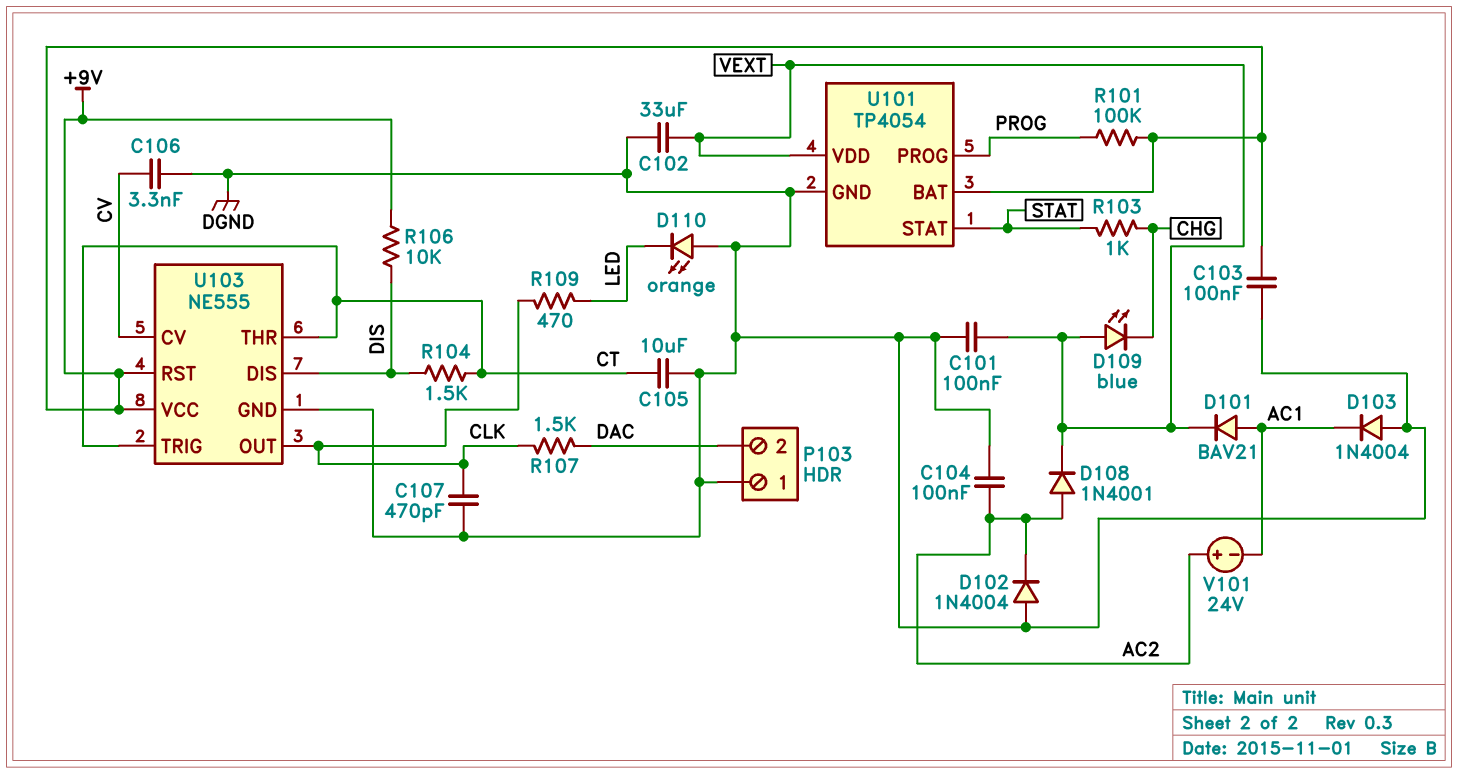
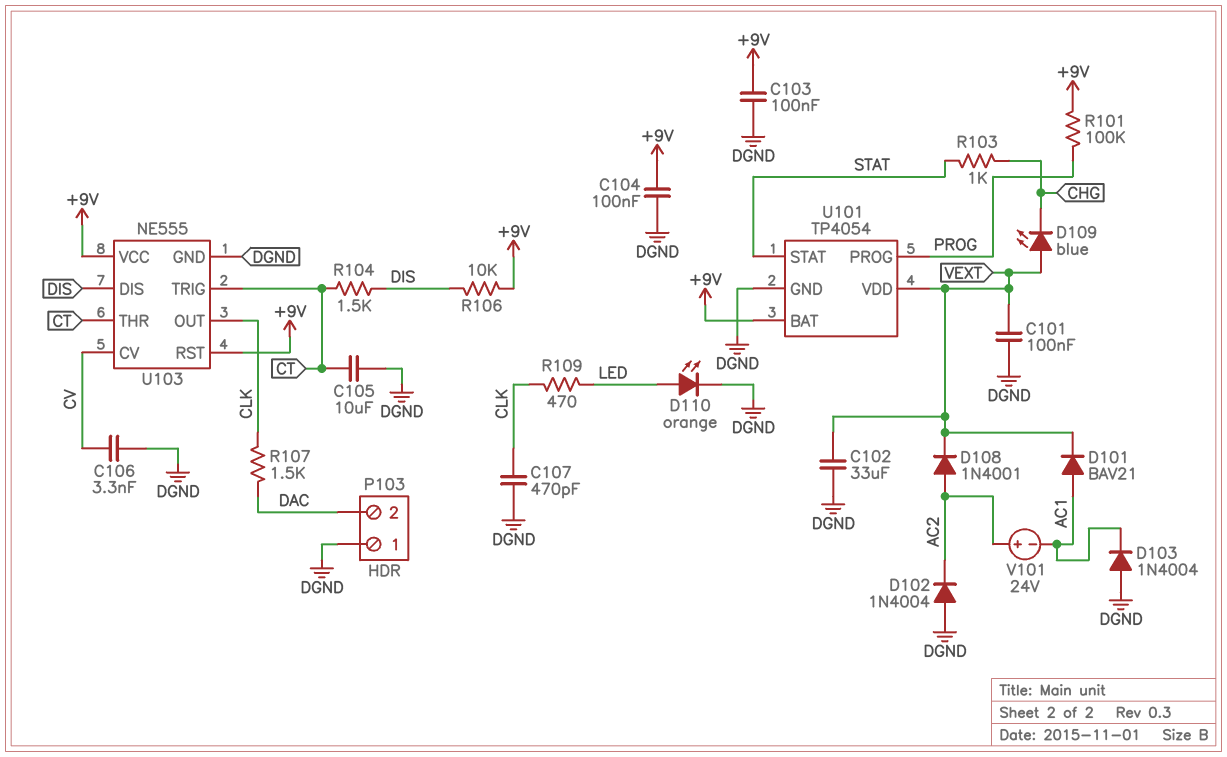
C104: 100nF (AC2, DGND) -> 100nF (+9V, DGND)
D110: LED orange (A DGND, K LED) -> LED orange (A LED, K DGND)

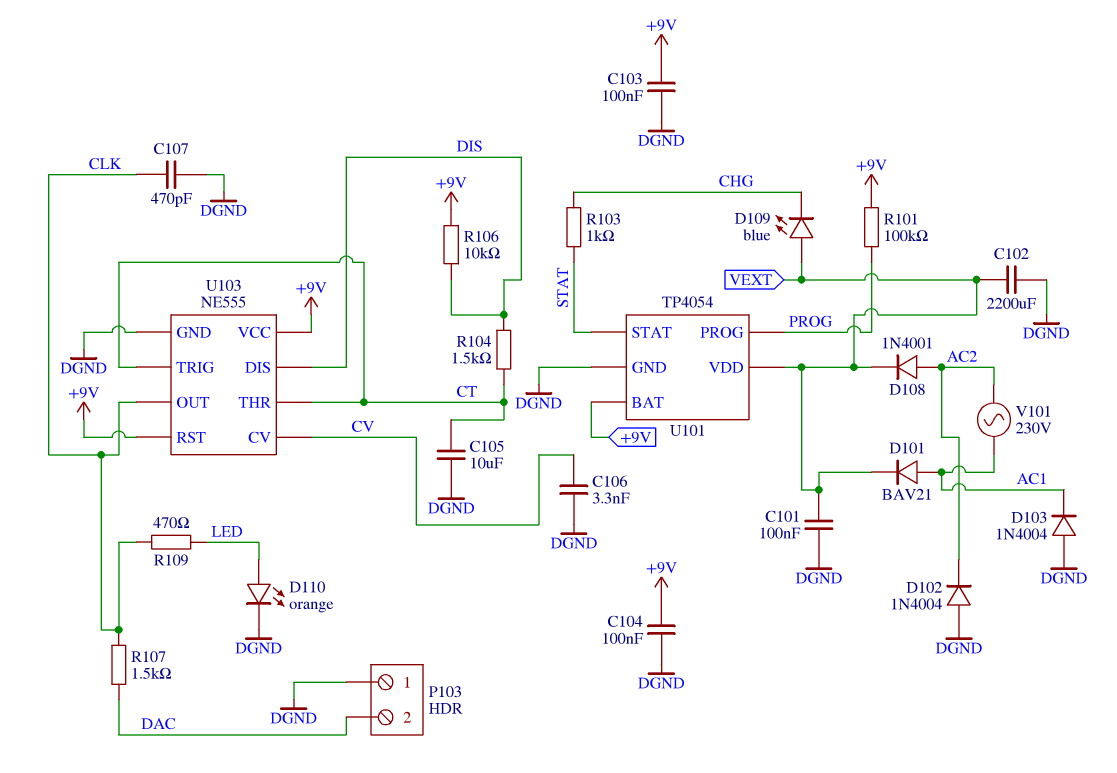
C102: 33uF (DGND, VEXT) -> 2200uF (DGND, VEXT)
V101: 24V (plus AC2, minus AC1) -> AC 230V (AC1, AC2)

